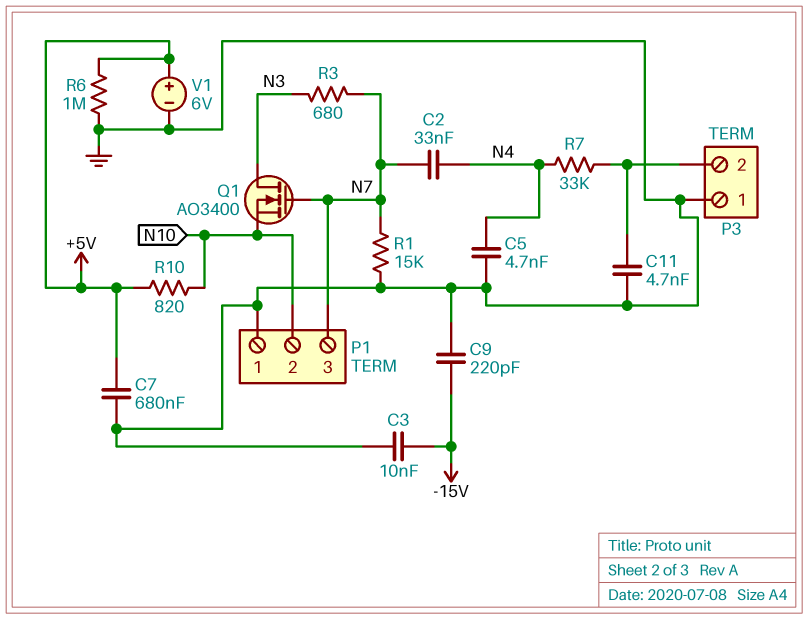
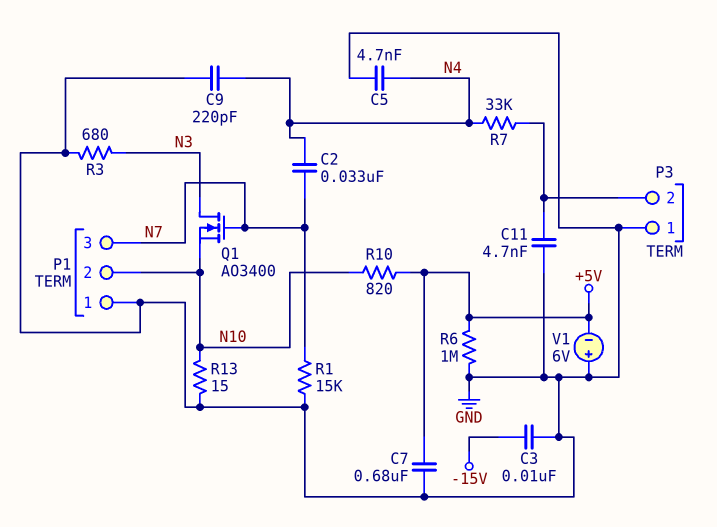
C9: 220pF (-15V, GND) -> 220pF (GND, N4)
R3: 680 (N3, N7) -> 680 (GND, N3)
R13: none -> 15 (GND, N10)
V1: 6V (plus +5V, minus GND) -> 6V (plus GND, minus +5V)

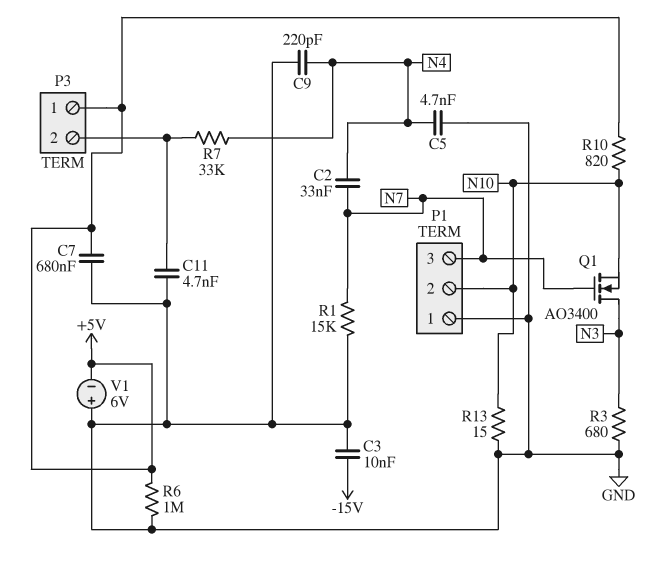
P3 pin 1: GND -> +5V

